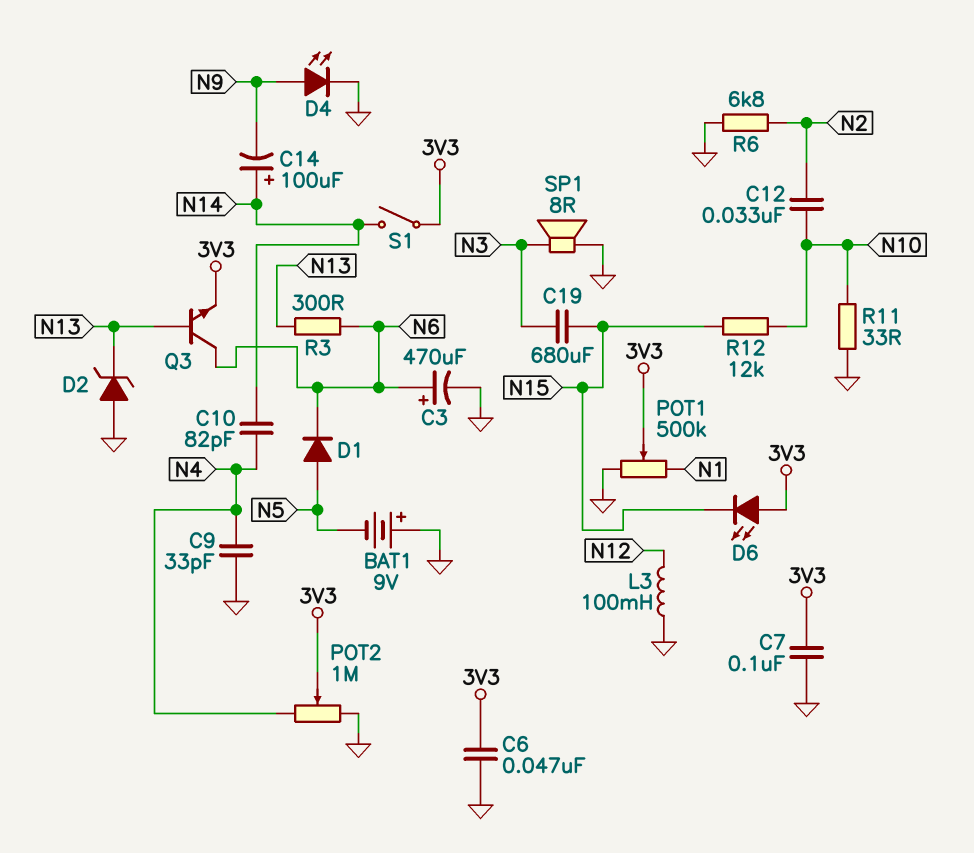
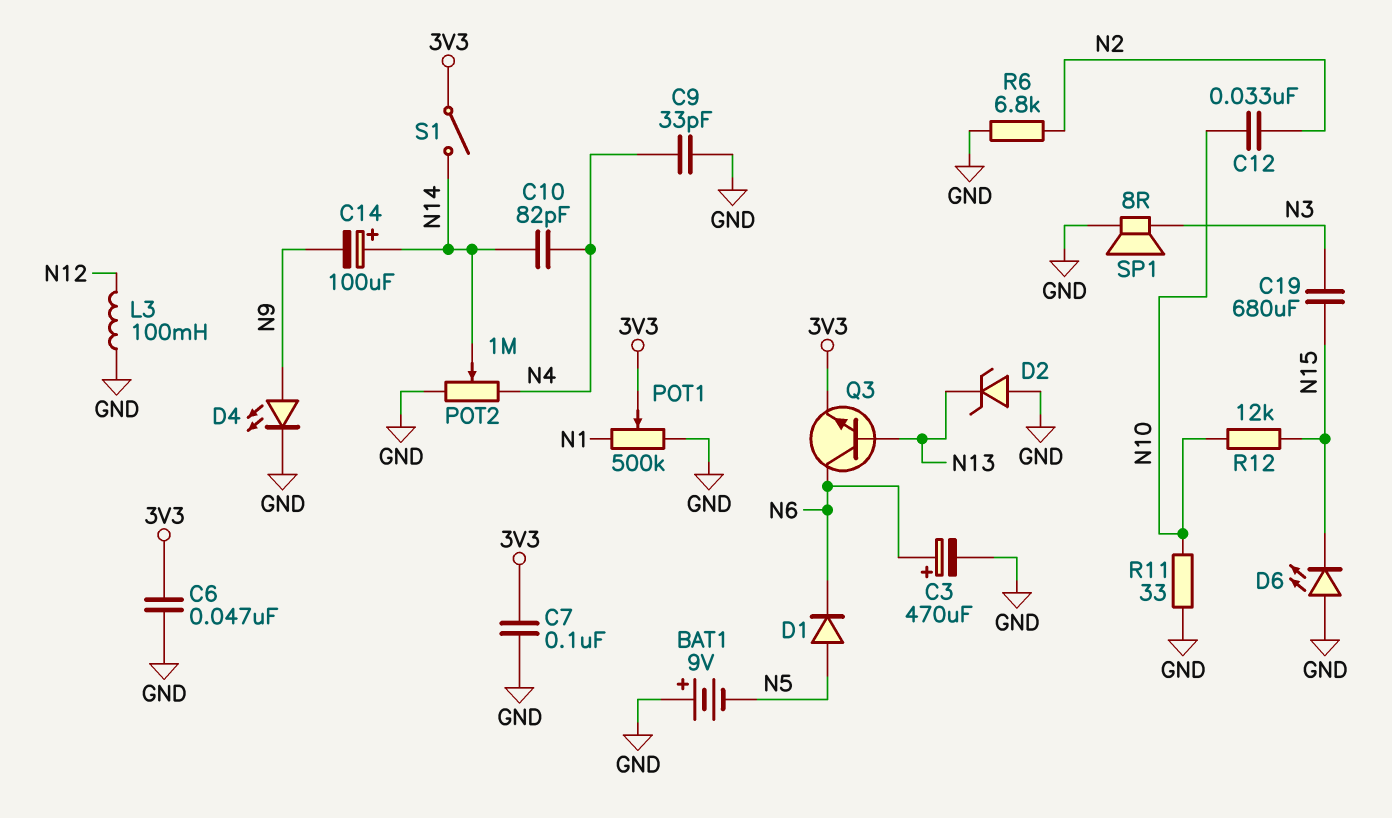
D6: LED (A 3V3, K N15) -> LED (A GND, K N15)
POT2: 1M (GND, N4, wiper 3V3) -> 1M (GND, N4, wiper N14)
R3: 300 (N6, N13) -> none

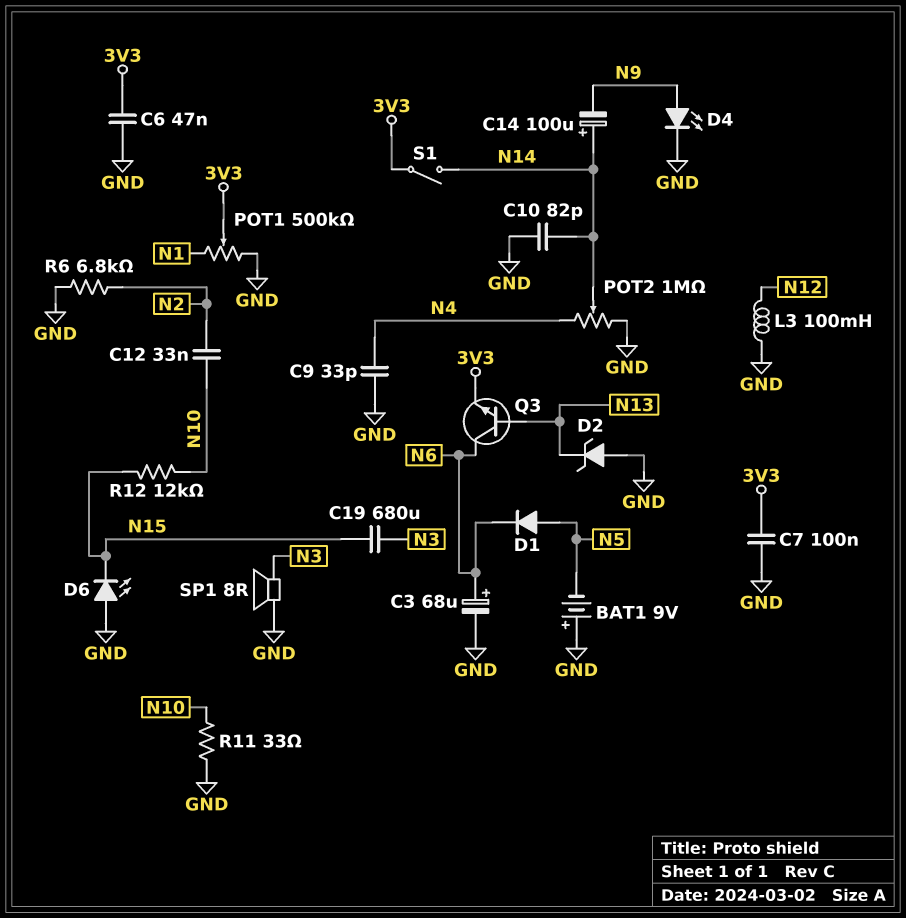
C3: 470uF (plus N6, minus GND) -> 68uF (plus N6, minus GND)
C10: 82pF (N4, N14) -> 82pF (GND, N14)

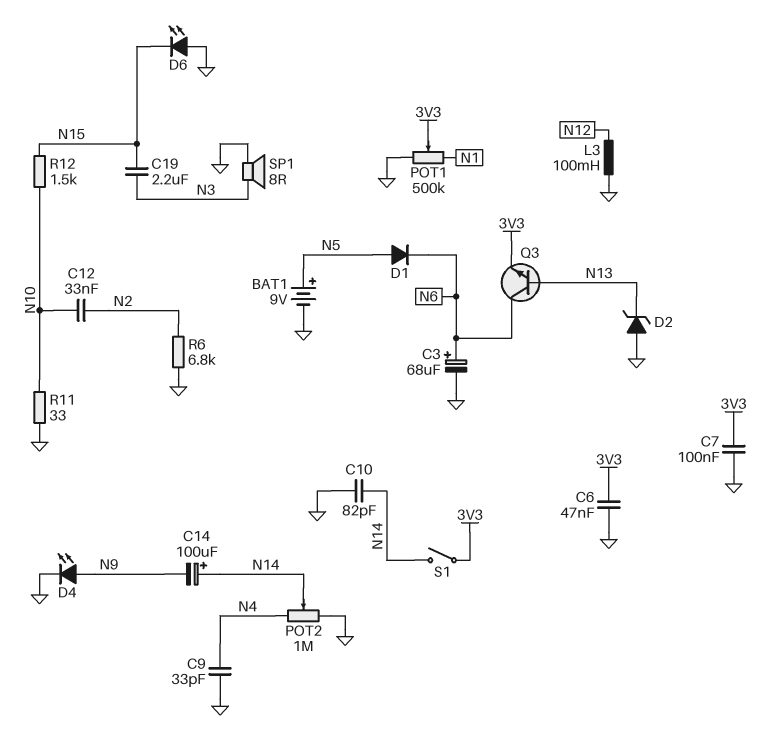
BAT1: 9V (plus GND, minus N5) -> 9V (plus N5, minus GND)
C19: 680uF (N3, N15) -> 2.2uF (N3, N15)
R12: 12k (N10, N15) -> 1.5k (N10, N15)

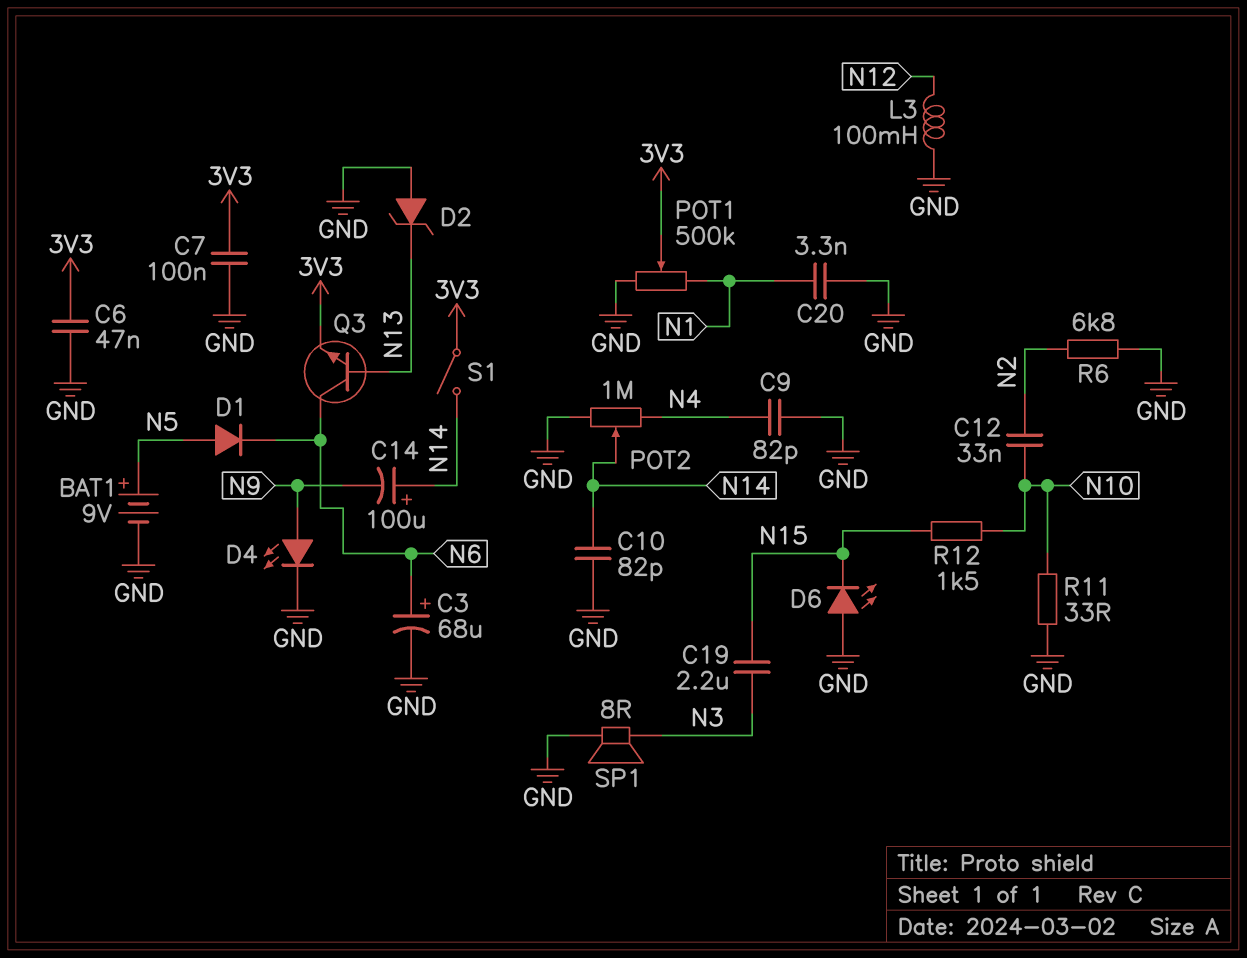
C9: 33pF (GND, N4) -> 82pF (GND, N4)
C20: none -> 3.3nF (GND, N1)

